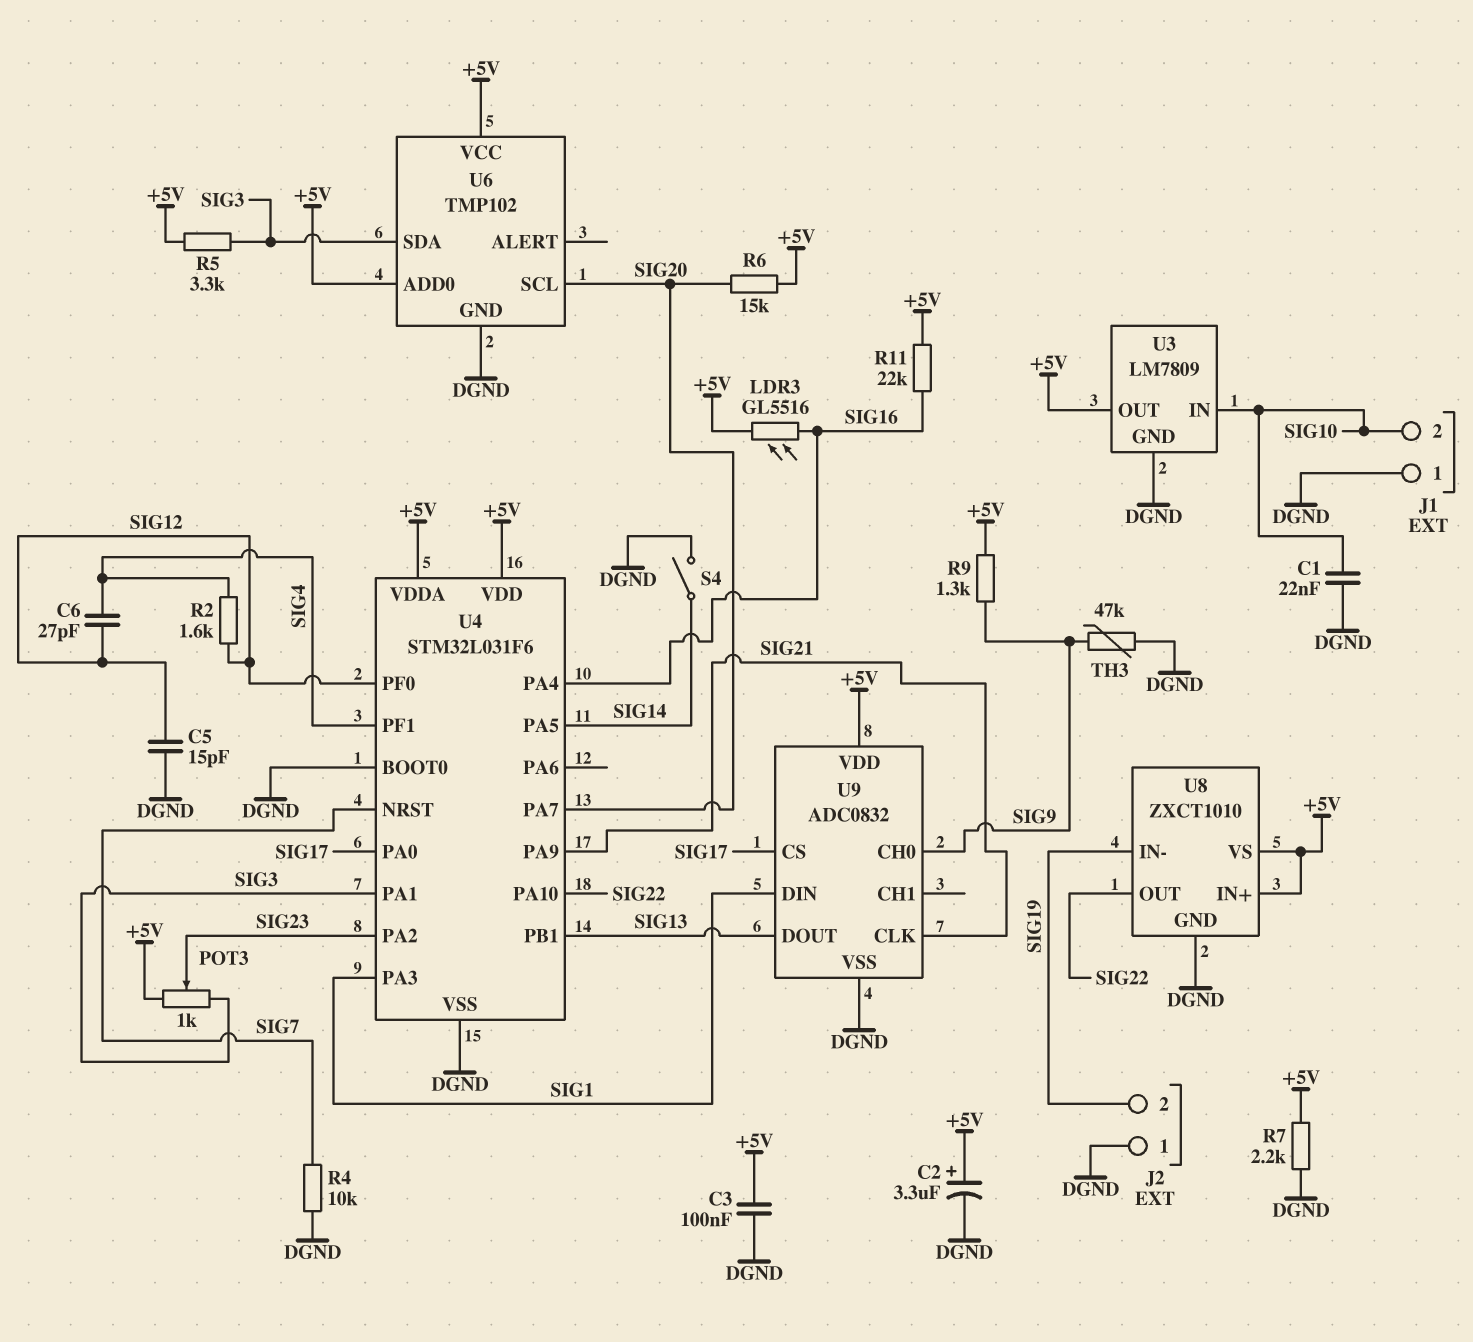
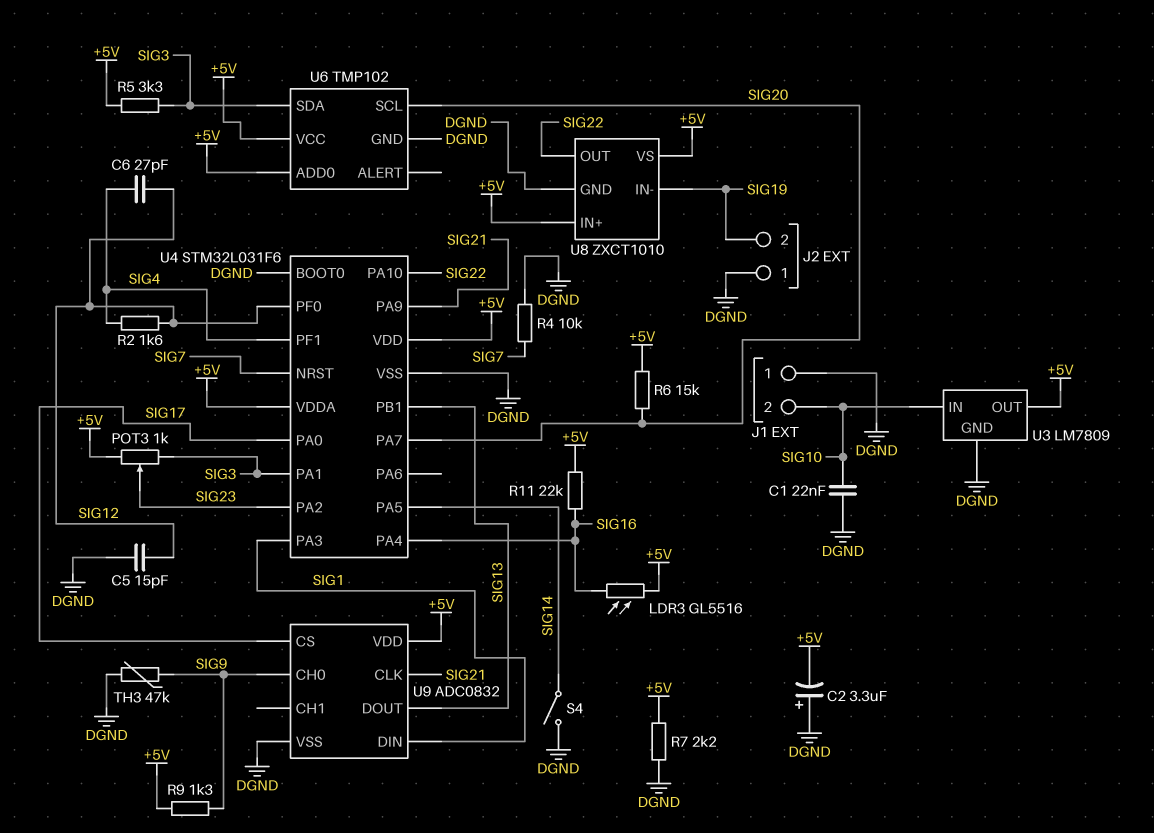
C2: 3.3uF (plus +5V, minus DGND) -> 3.3uF (plus DGND, minus +5V)
C3: 100nF (+5V, DGND) -> none

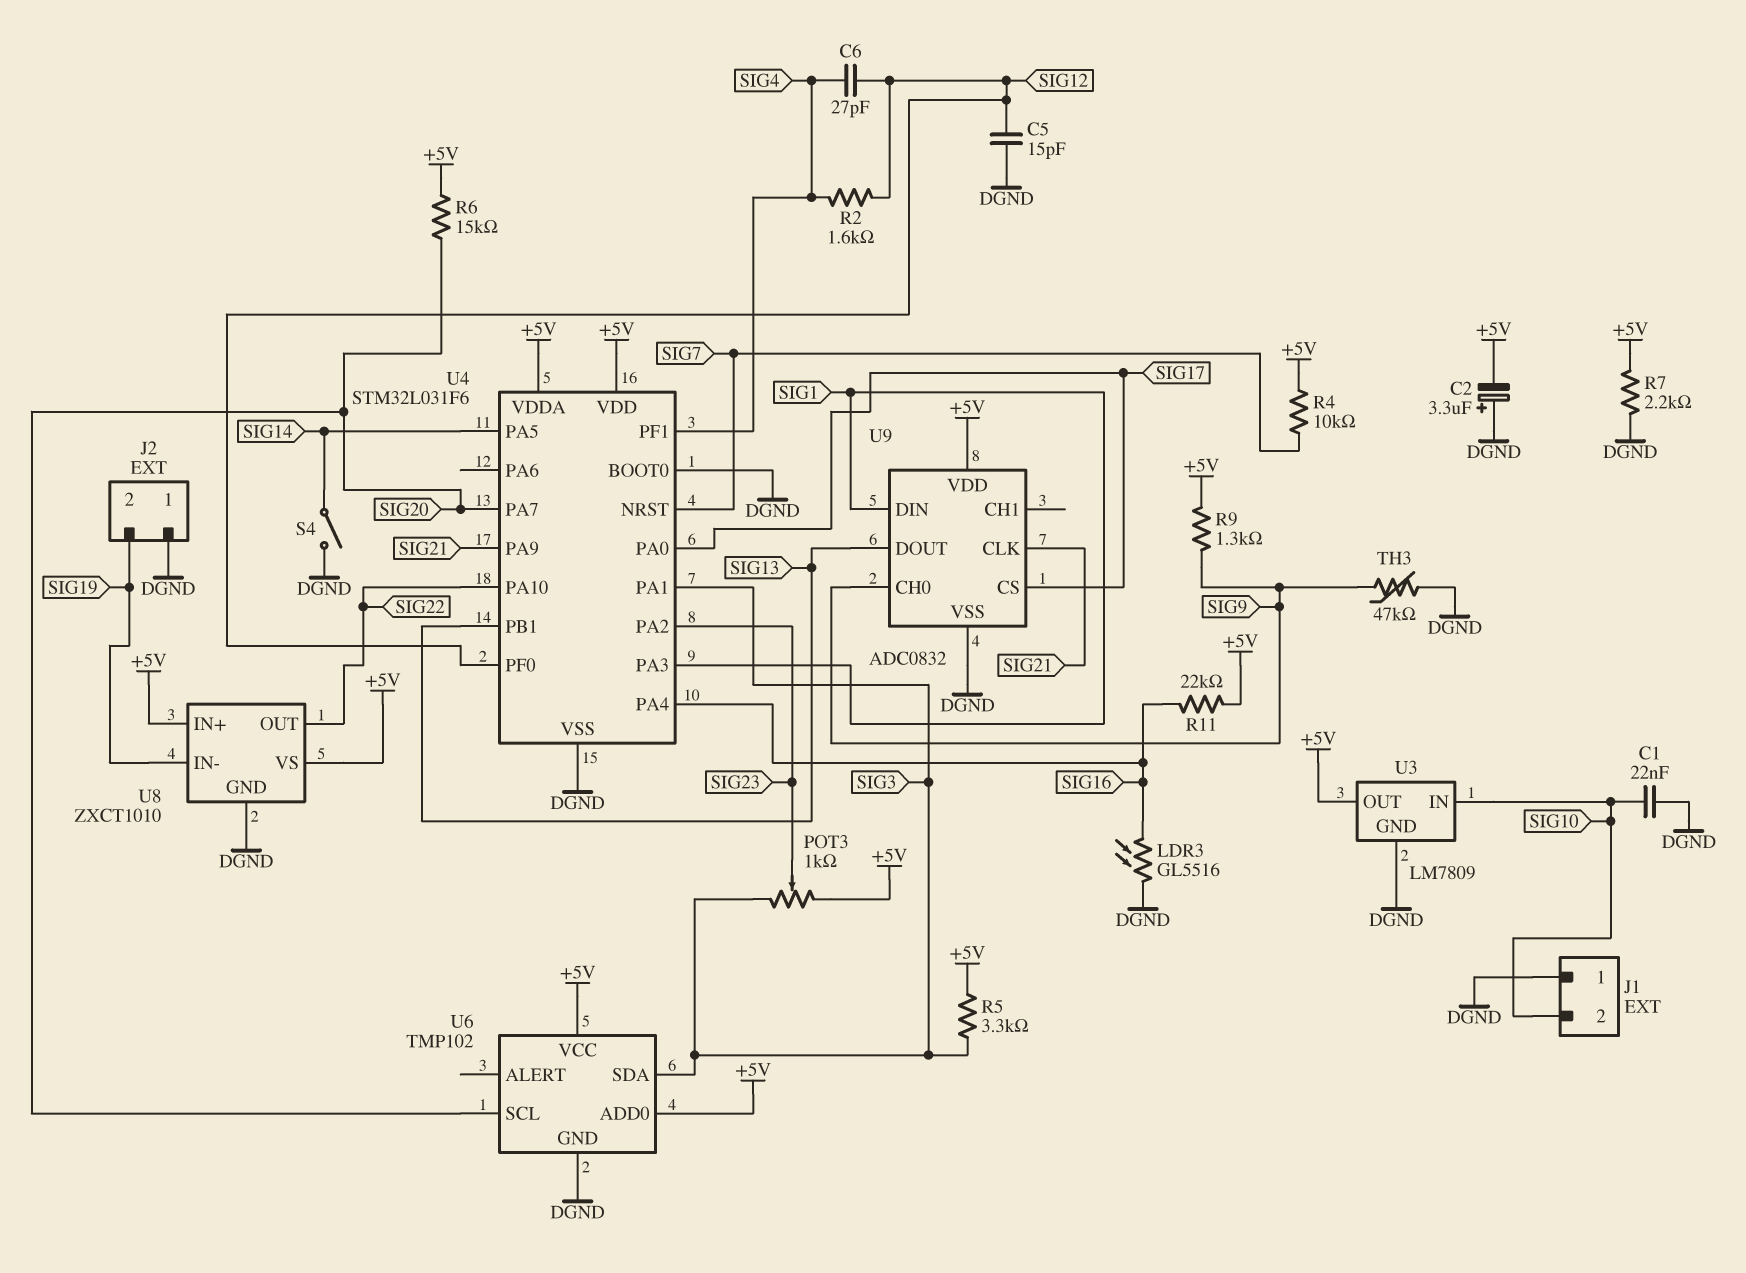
LDR3: GL5516 (+5V, SIG16) -> GL5516 (DGND, SIG16)
R4: 10k (DGND, SIG7) -> 10k (+5V, SIG7)

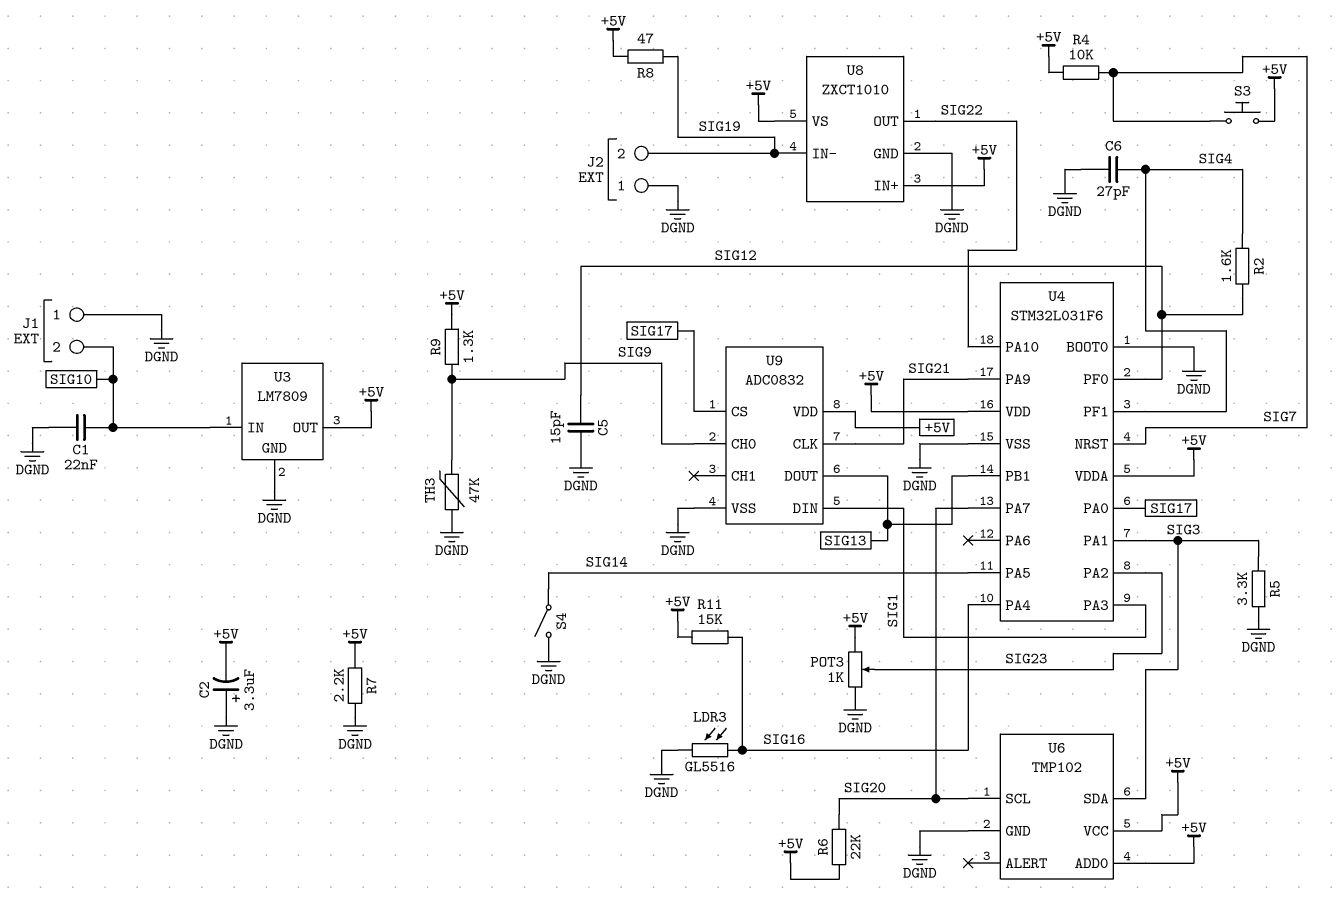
C6: 27pF (SIG4, SIG12) -> 27pF (DGND, SIG4)
POT3: 1k (+5V, SIG3, wiper SIG23) -> 1k (+5V, DGND, wiper SIG23)
R5: 3.3k (+5V, SIG3) -> 3.3k (DGND, SIG3)
R6: 15k (+5V, SIG20) -> 22k (+5V, SIG20)
R8: none -> 47 (+5V, SIG19)
R11: 22k (+5V, SIG16) -> 15k (+5V, SIG16)
S3: none -> button (+5V, SIG7)

